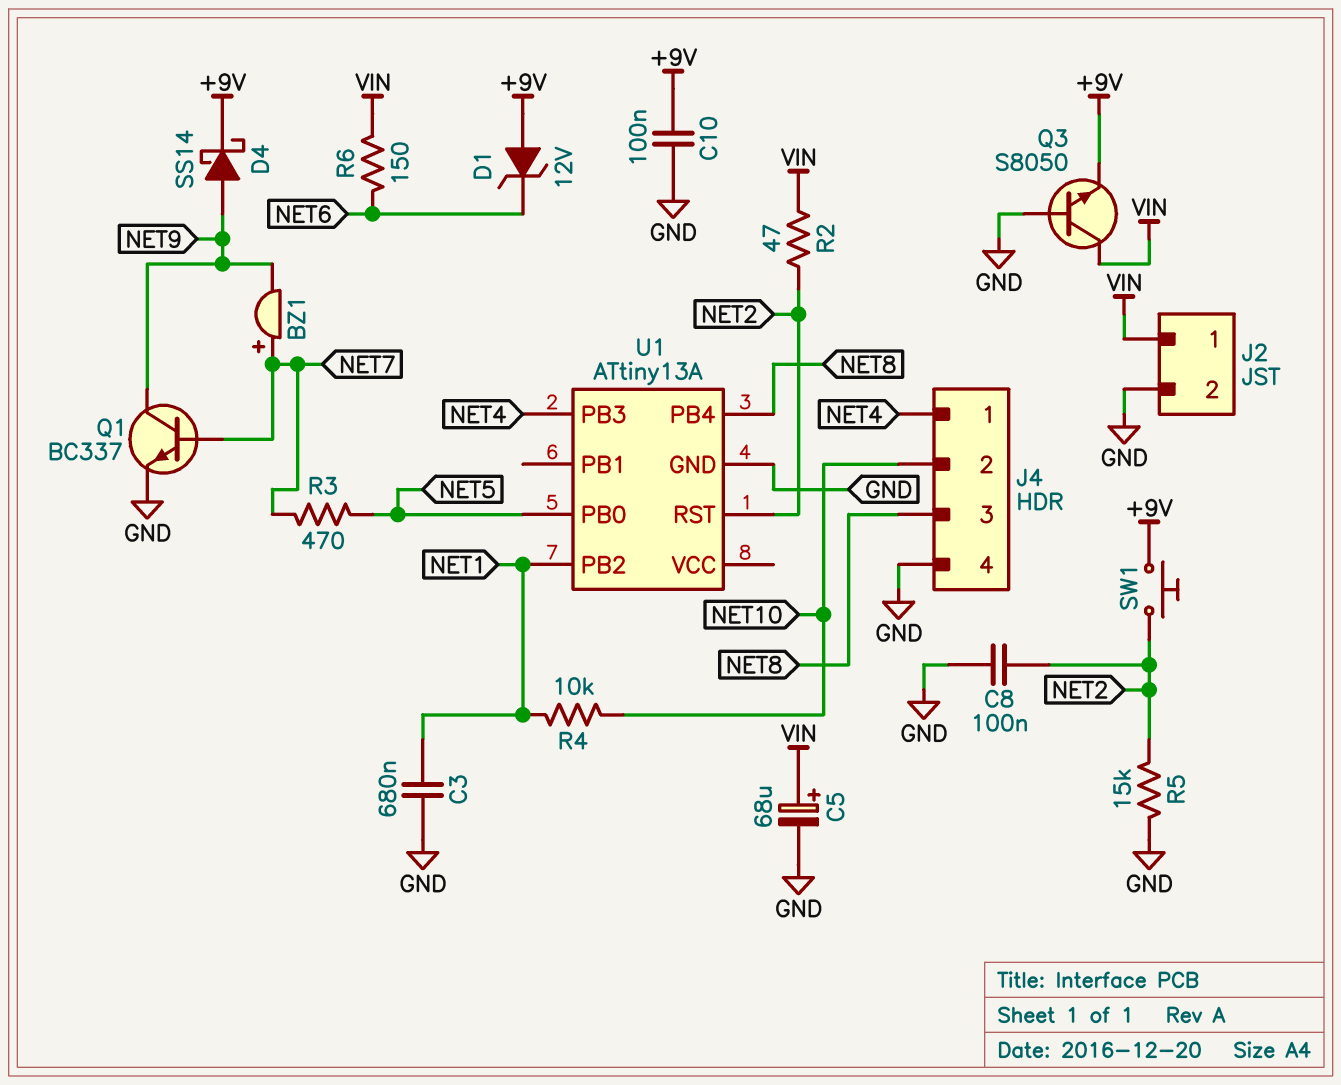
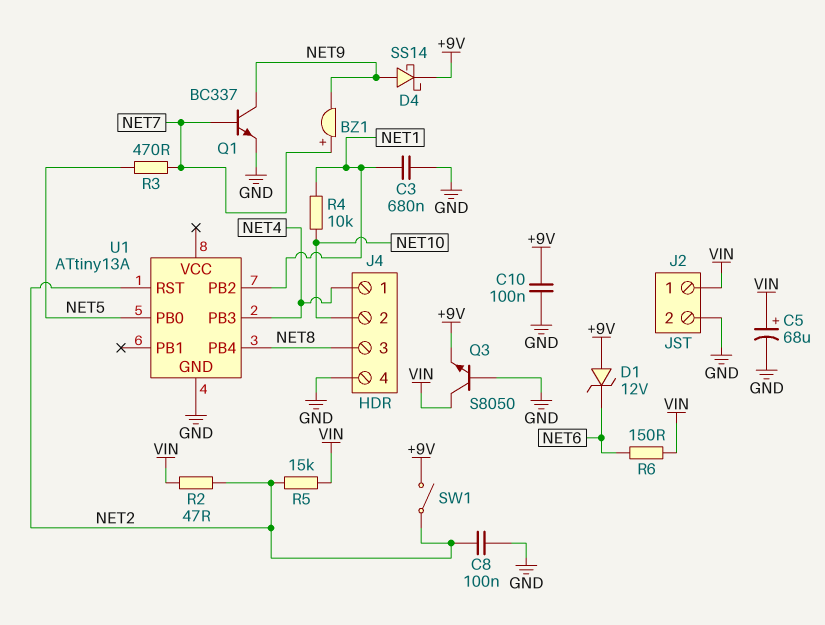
R5: 15k (GND, NET2) -> 15k (NET2, VIN)
SW1: button (+9V, NET2) -> switch (+9V, NET2)

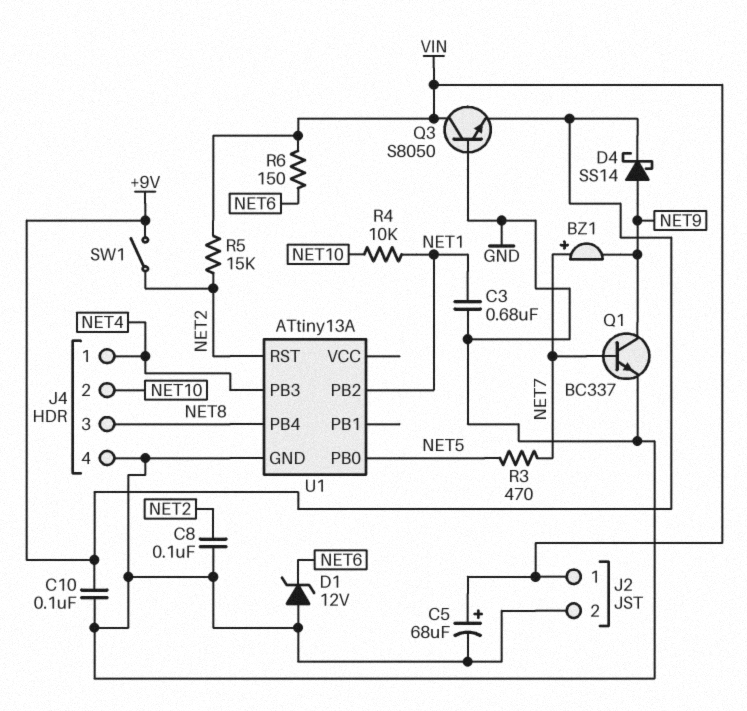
D1: zener 12V (A +9V, K NET6) -> zener 12V (A GND, K NET6)
R2: 47 (NET2, VIN) -> none

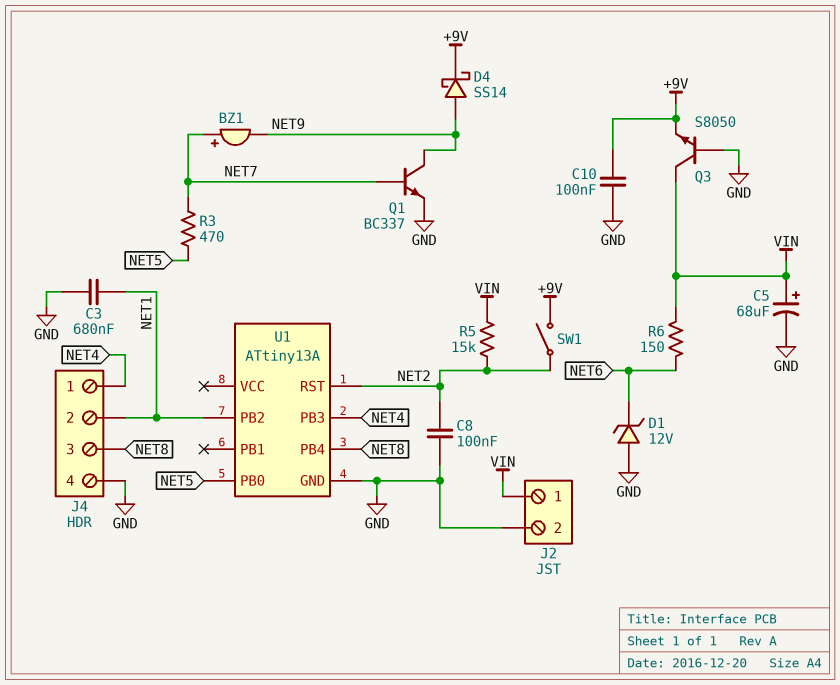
J4 pin 2: NET10 -> NET1
R4: 10k (NET1, NET10) -> none

